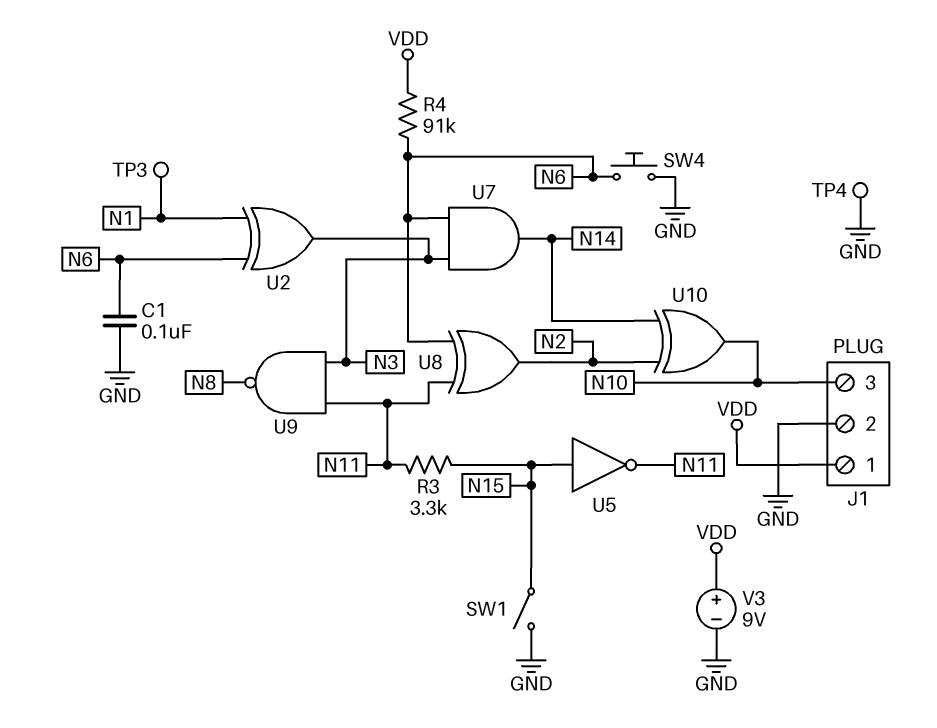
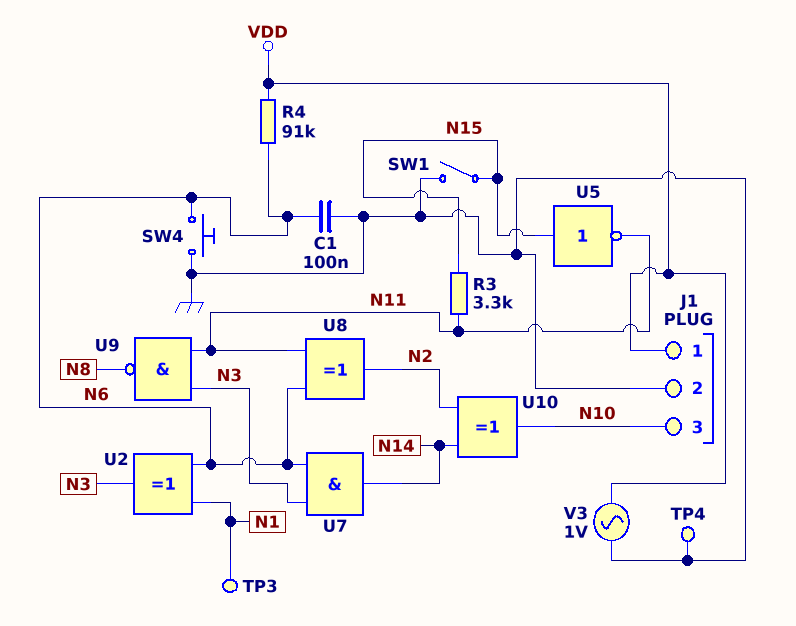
V3: 9V (plus VDD, minus GND) -> AC 1V (GND, VDD)

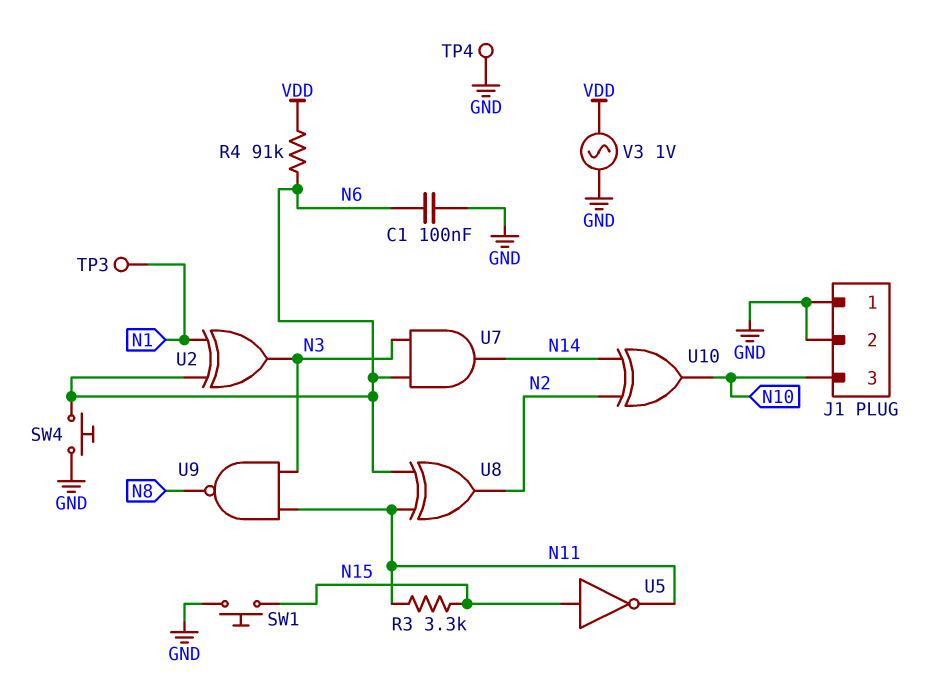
J1 pin 1: VDD -> GND
SW1: switch (GND, N15) -> button (GND, N15)

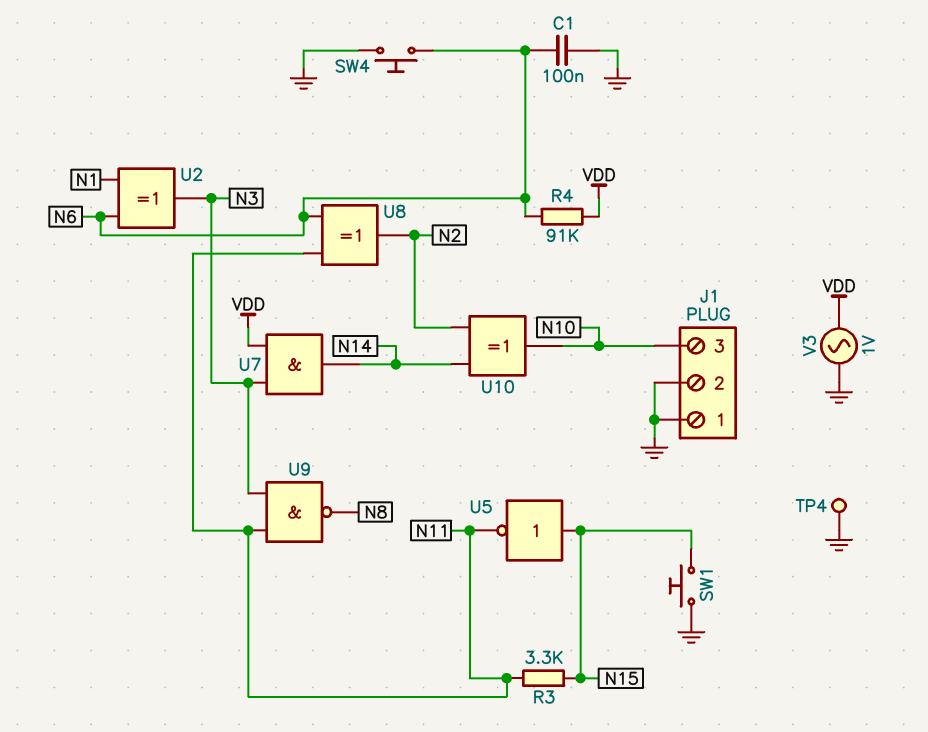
TP3: test point (N1) -> none
U7: AND (in N3, in N6, out N14) -> AND (in N3, in VDD, out N14)

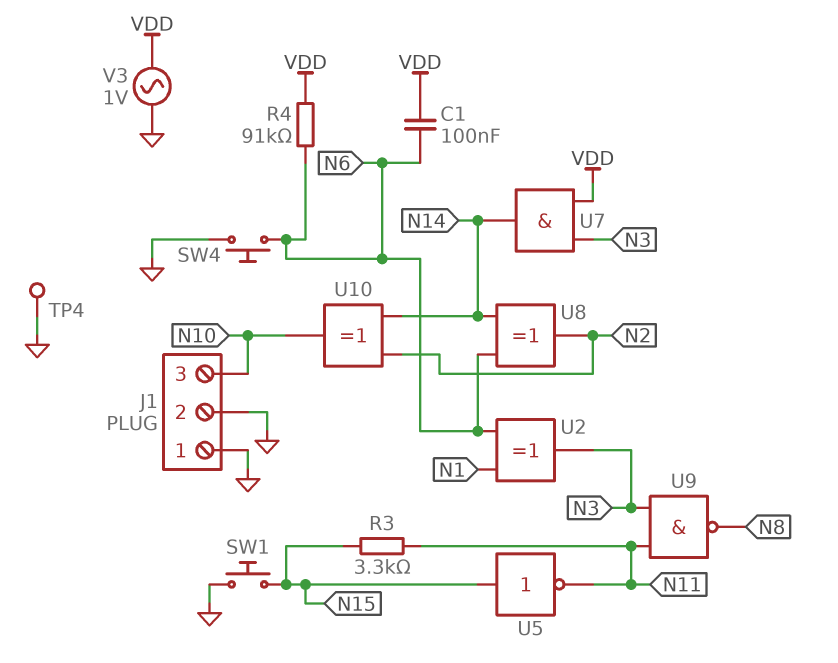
C1: 100nF (GND, N6) -> 100nF (N6, VDD)
U8: XOR (in N6, in N11, out N2) -> XOR (in N6, in N14, out N2)

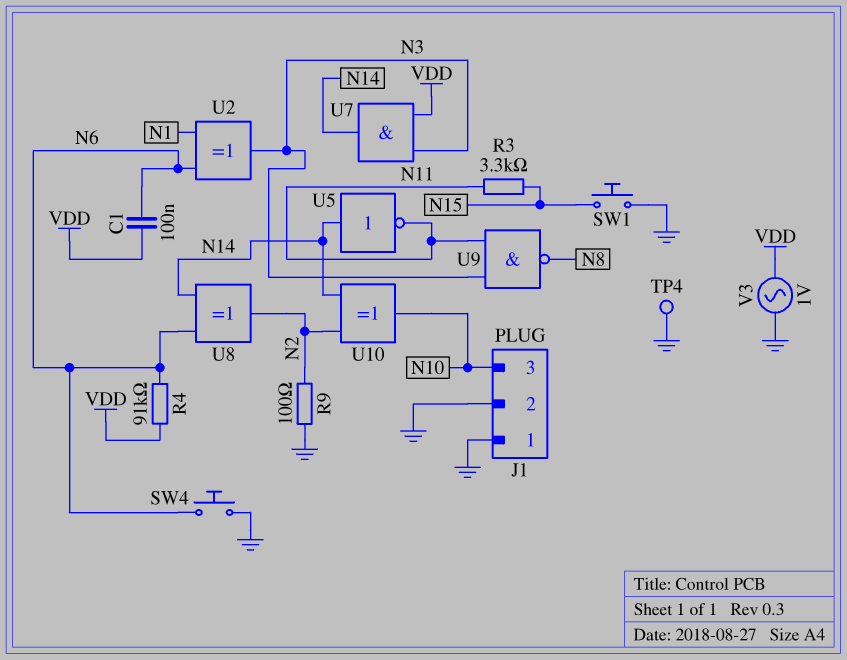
R9: none -> 100 (GND, N2)
U5: NOT (in N15, out N11) -> NOT (in N14, out N11)

